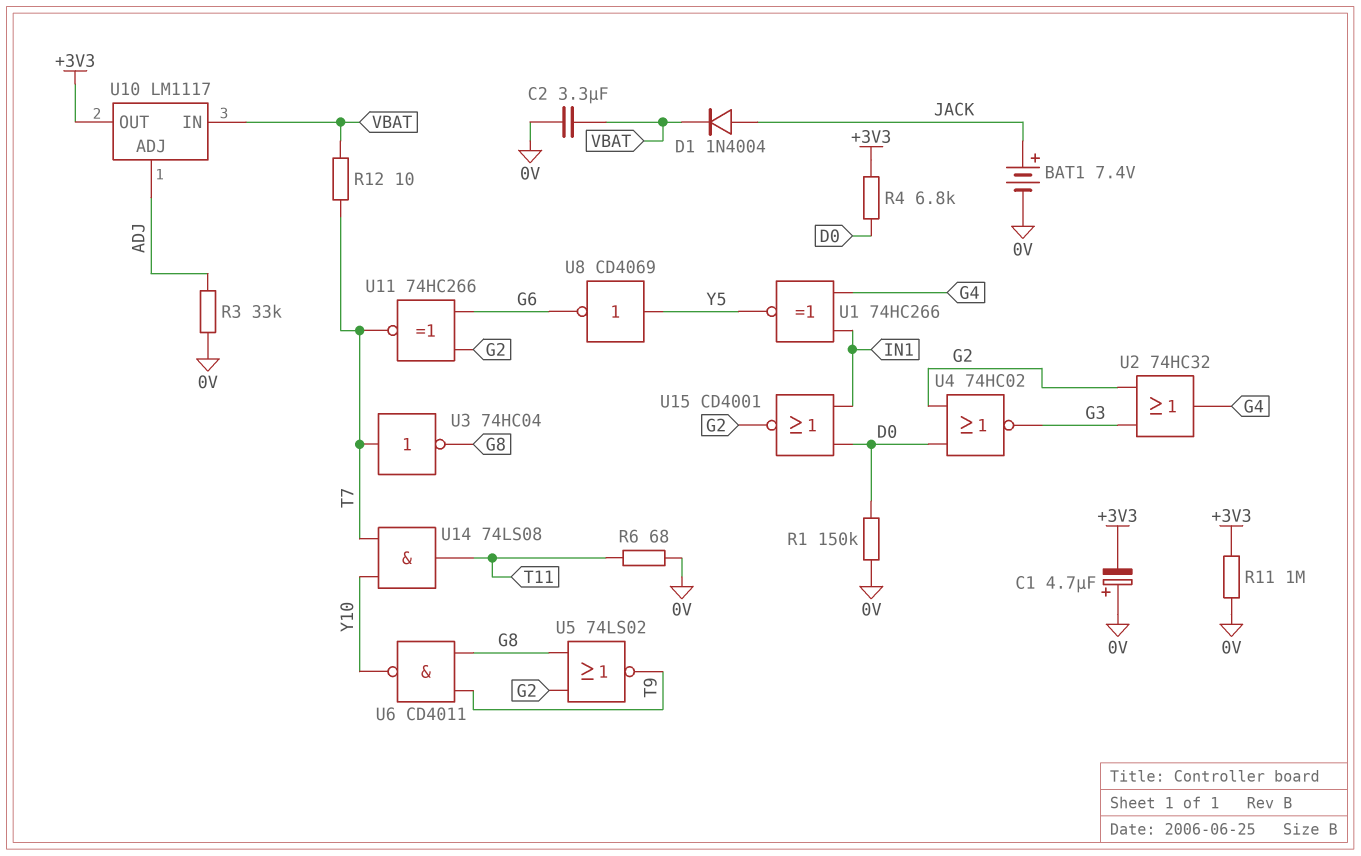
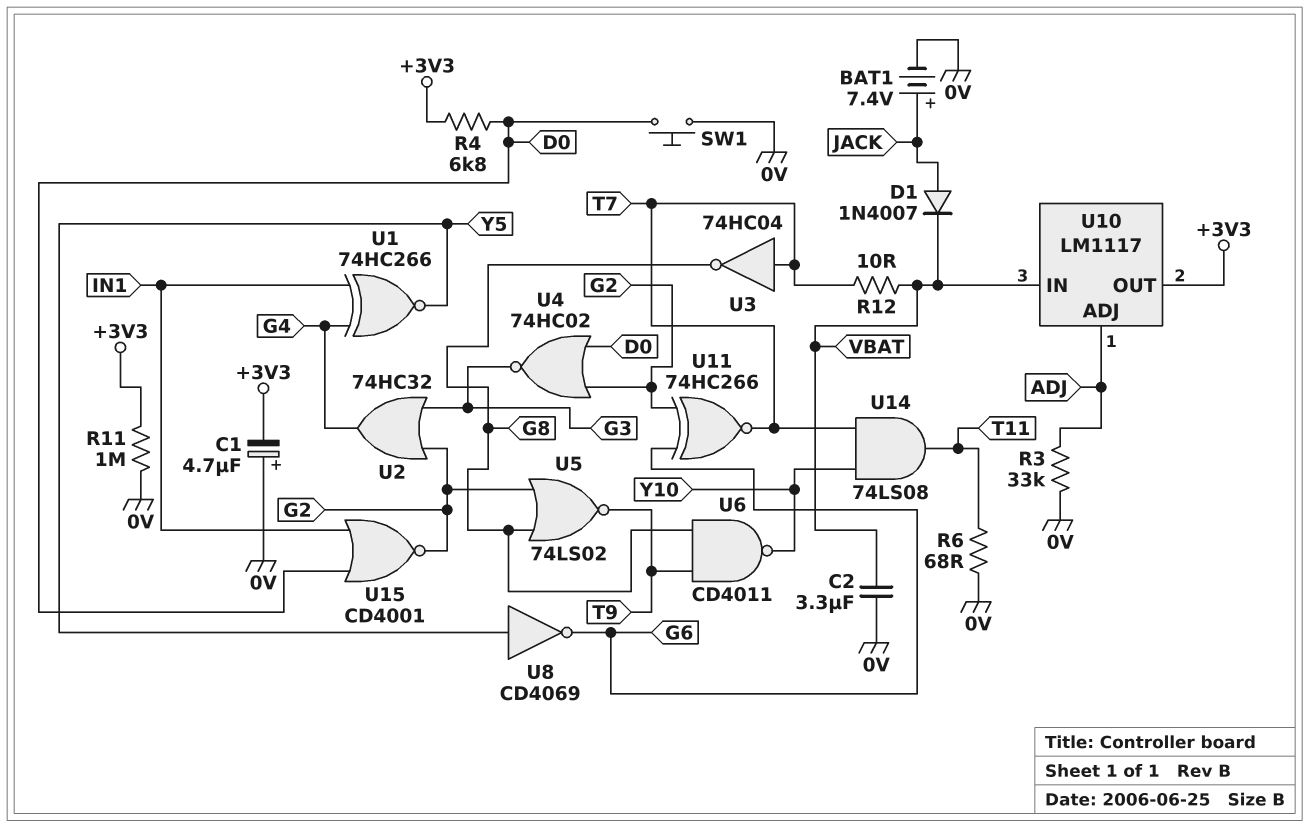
D1: diode 1N4004 (A JACK, K VBAT) -> diode 1N4007 (A JACK, K VBAT)
R1: 150k (0V, D0) -> none
SW1: none -> button (0V, D0)

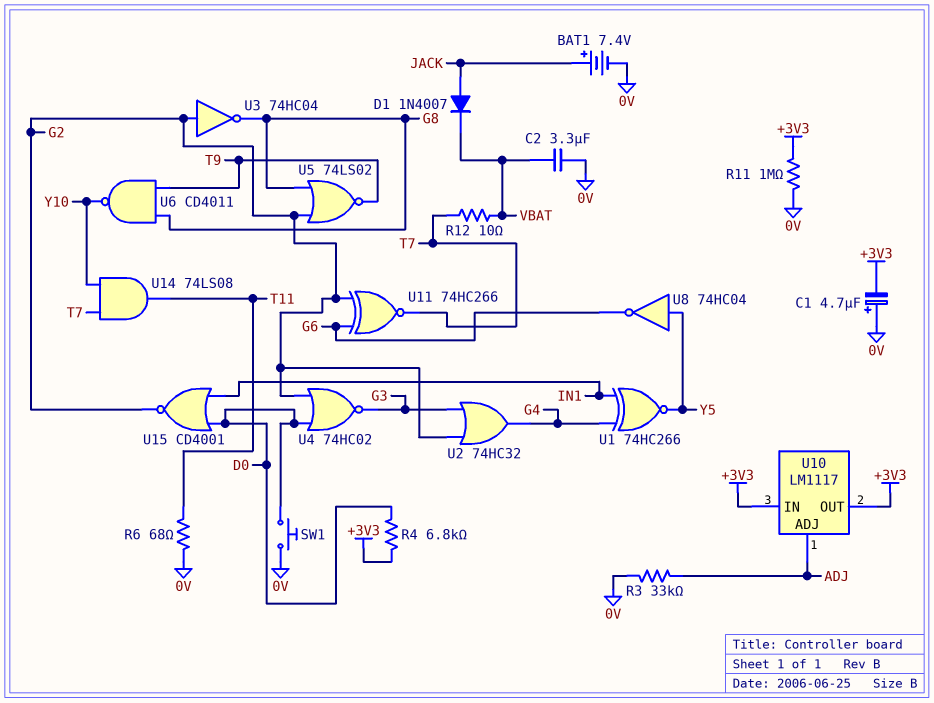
U3: NOT 74HC04 (in T7, out G8) -> NOT 74HC04 (in G2, out G8)
U8: NOT CD4069 (in Y5, out G6) -> NOT 74HC04 (in Y5, out G6)
U10 pin IN: VBAT -> +3V3

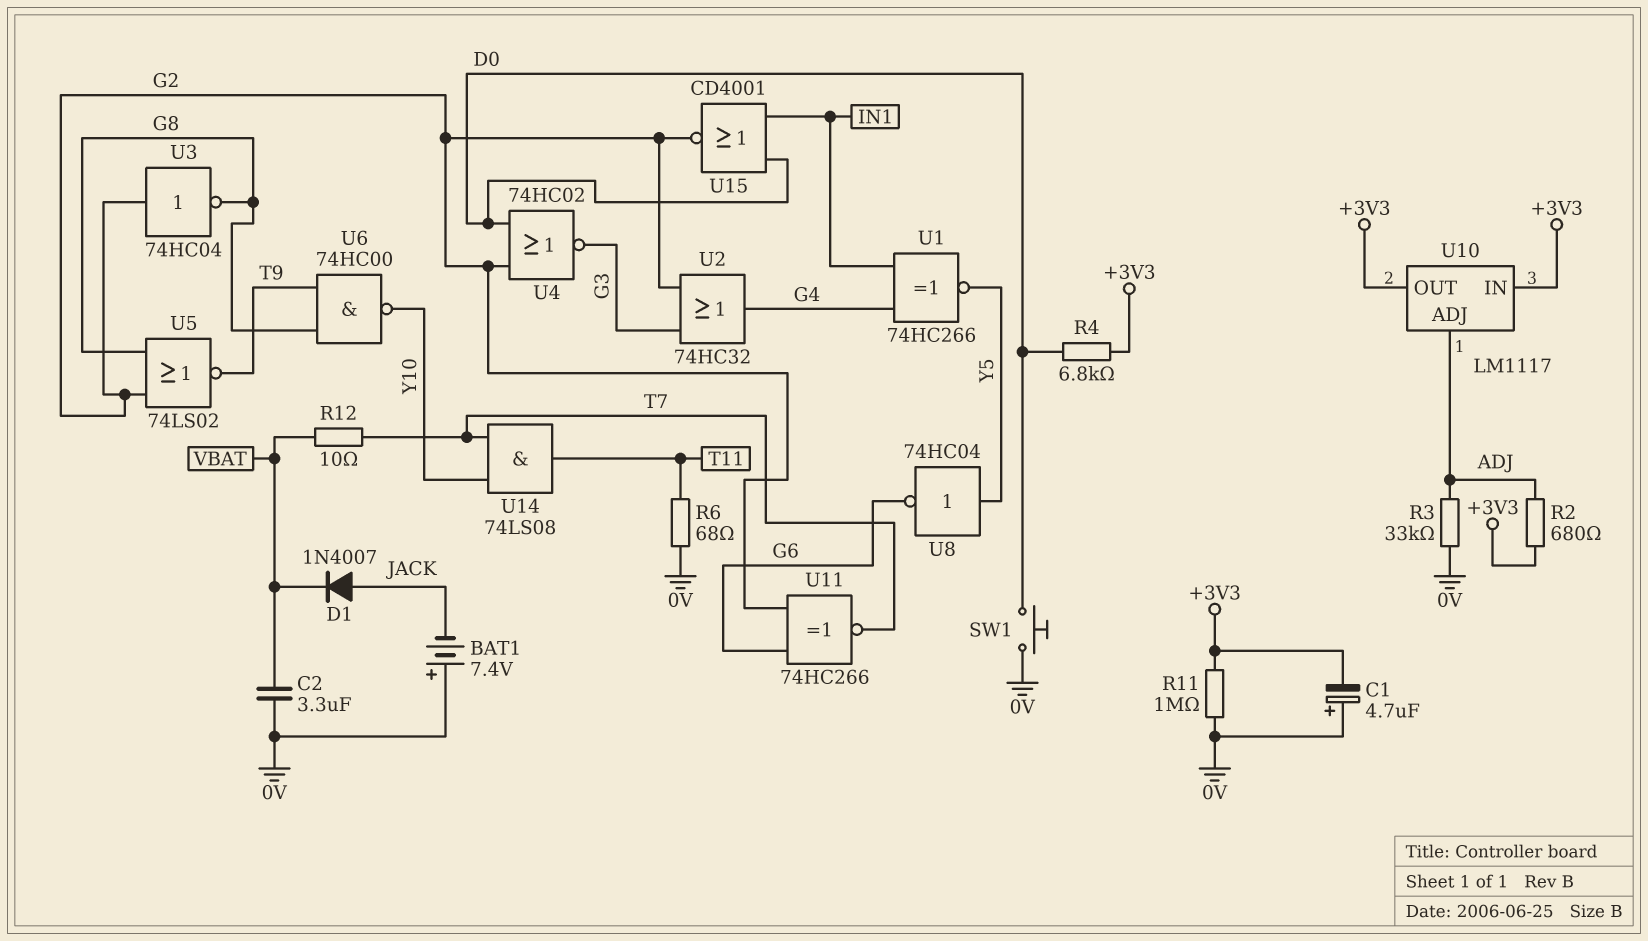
BAT1: 7.4V (plus JACK, minus 0V) -> 7.4V (plus 0V, minus JACK)
R2: none -> 680 (+3V3, ADJ)
U6: NAND CD4011 (in G8, in T9, out Y10) -> NAND 74HC00 (in G8, in T9, out Y10)

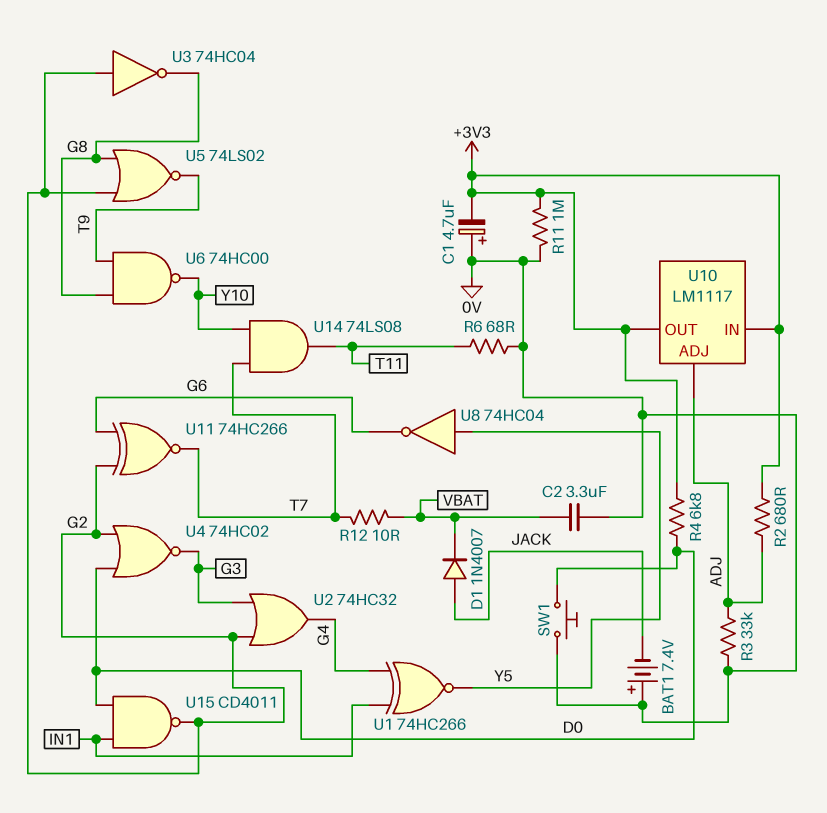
U15: NOR CD4001 (in D0, in IN1, out G2) -> NAND CD4011 (in D0, in IN1, out G2)

